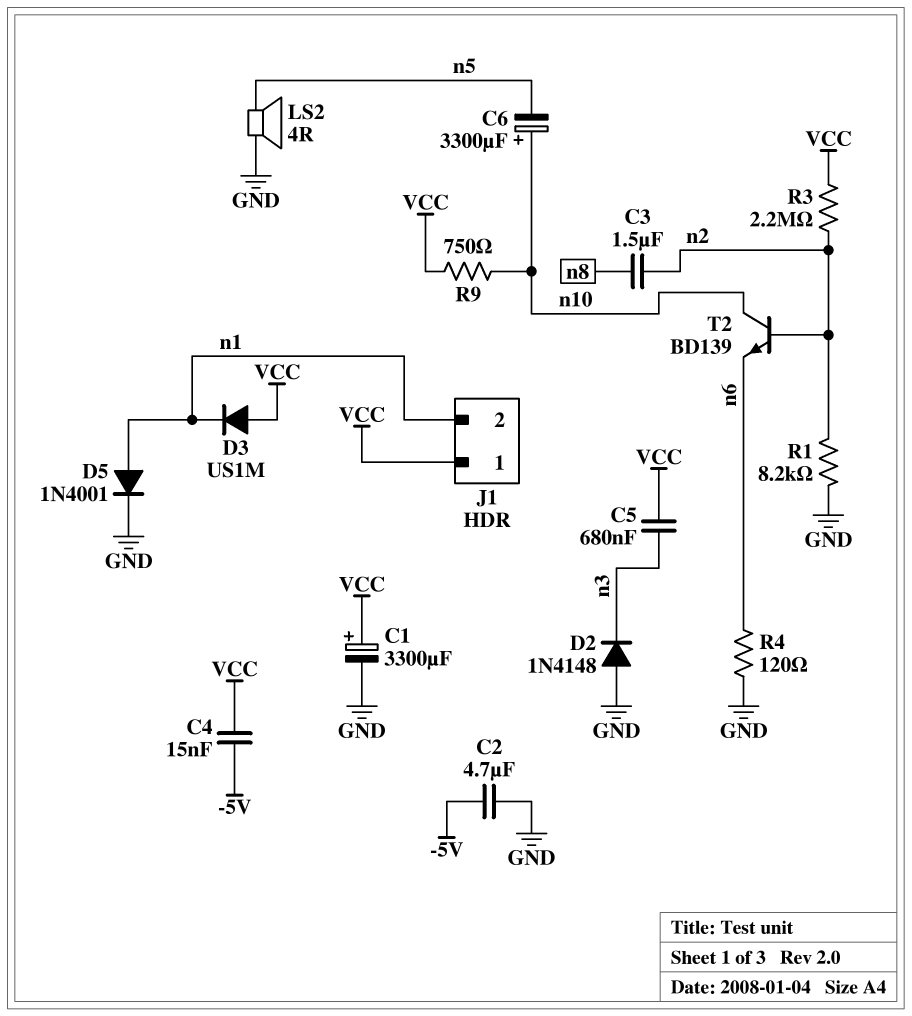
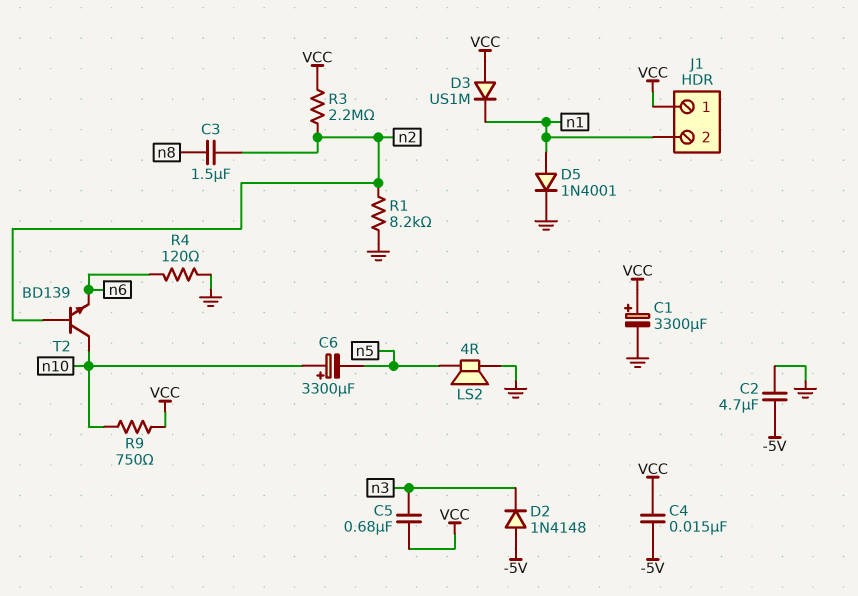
D2: diode 1N4148 (A GND, K n3) -> diode 1N4148 (A -5V, K n3)

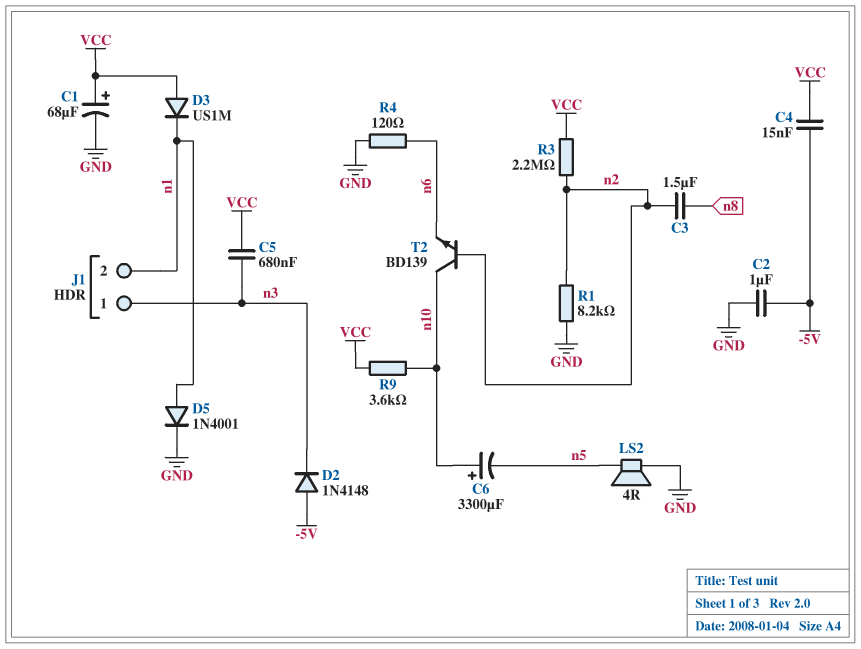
C1: 3300uF (plus VCC, minus GND) -> 68uF (plus VCC, minus GND)
C2: 4.7uF (-5V, GND) -> 1uF (-5V, GND)
J1 pin 1: VCC -> n3
R9: 750 (VCC, n10) -> 3.6k (VCC, n10)

